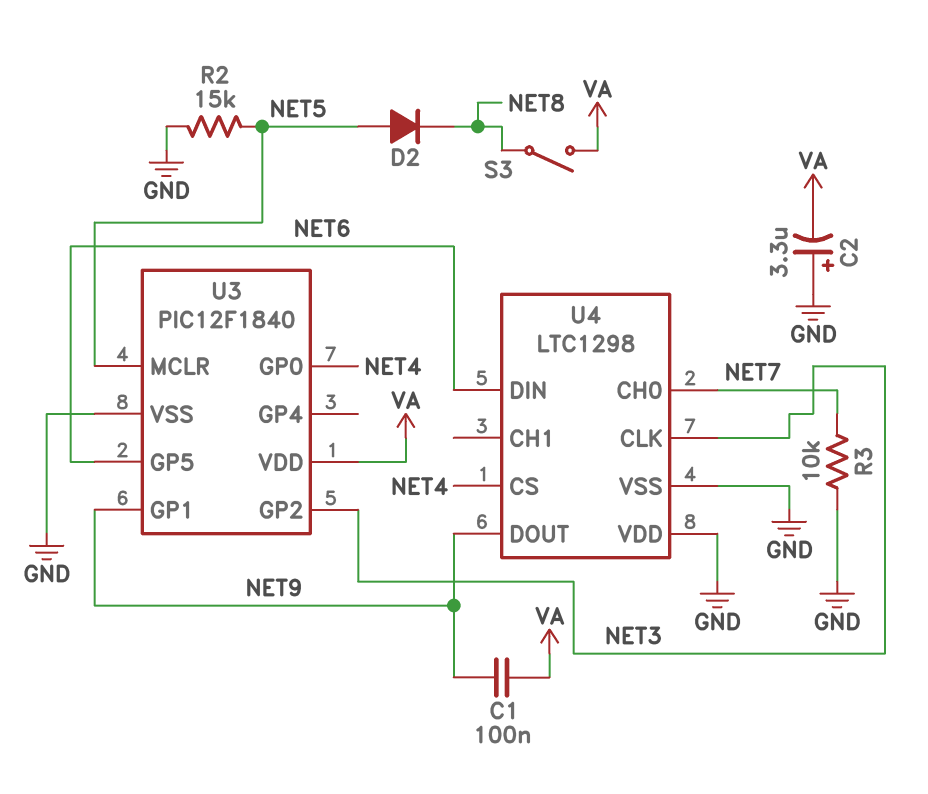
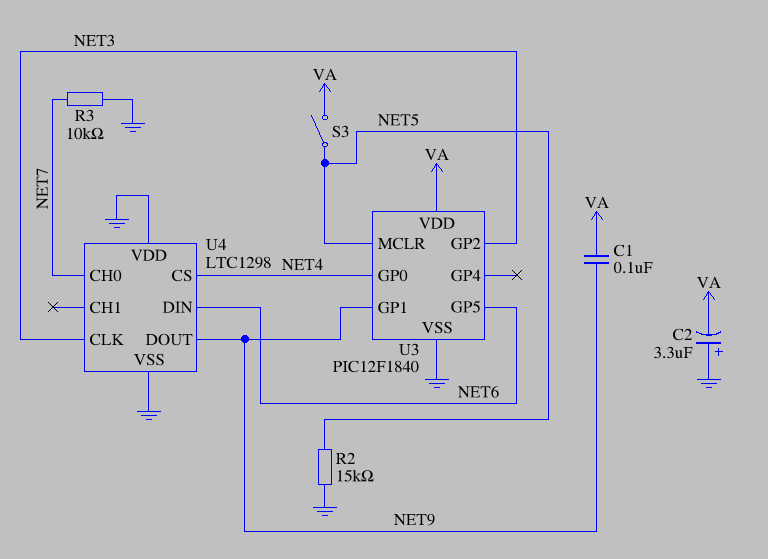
D2: diode (A NET5, K NET8) -> none
S3: switch (NET8, VA) -> switch (NET5, VA)

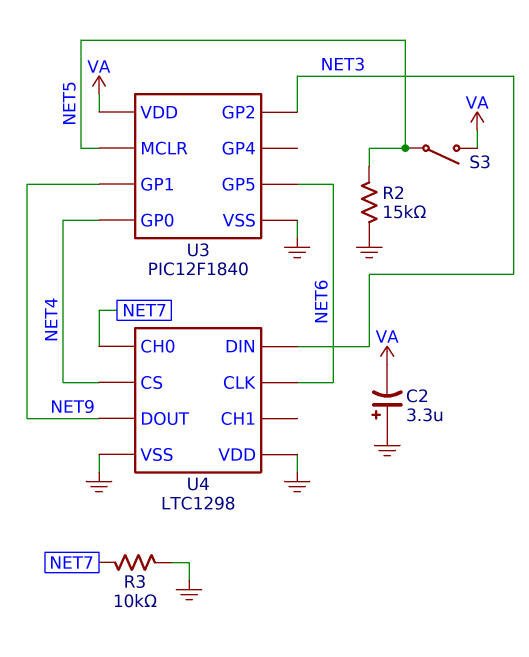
C1: 100nF (NET9, VA) -> none
U4 pin CLK: NET3 -> NET6
U4 pin DIN: NET6 -> NET3

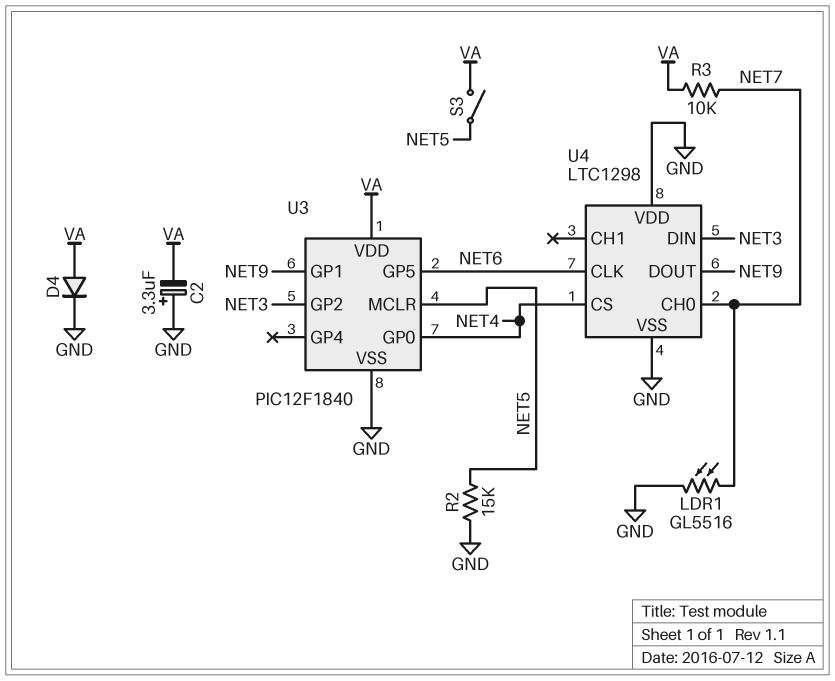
D4: none -> diode (A VA, K GND)
LDR1: none -> GL5516 (GND, NET7)
R3: 10k (GND, NET7) -> 10k (NET7, VA)

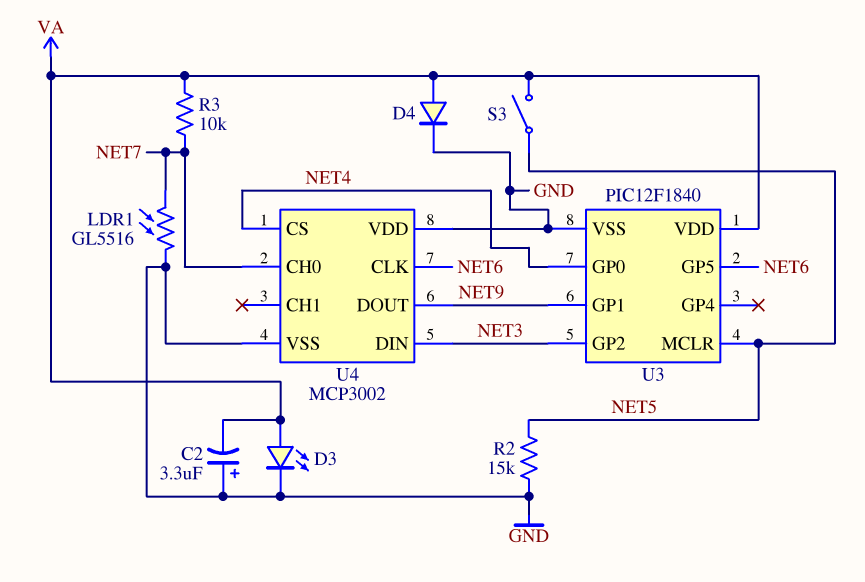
D3: none -> LED (A VA, K GND)
U4: LTC1298 -> MCP3002

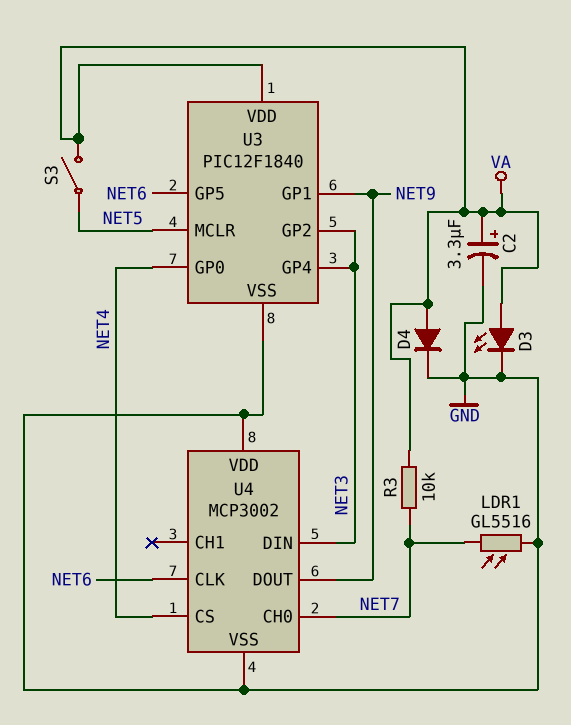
C2: 3.3uF (plus GND, minus VA) -> 3.3uF (plus VA, minus GND)
R2: 15k (GND, NET5) -> none
U3 pin GP4: none -> NET3

